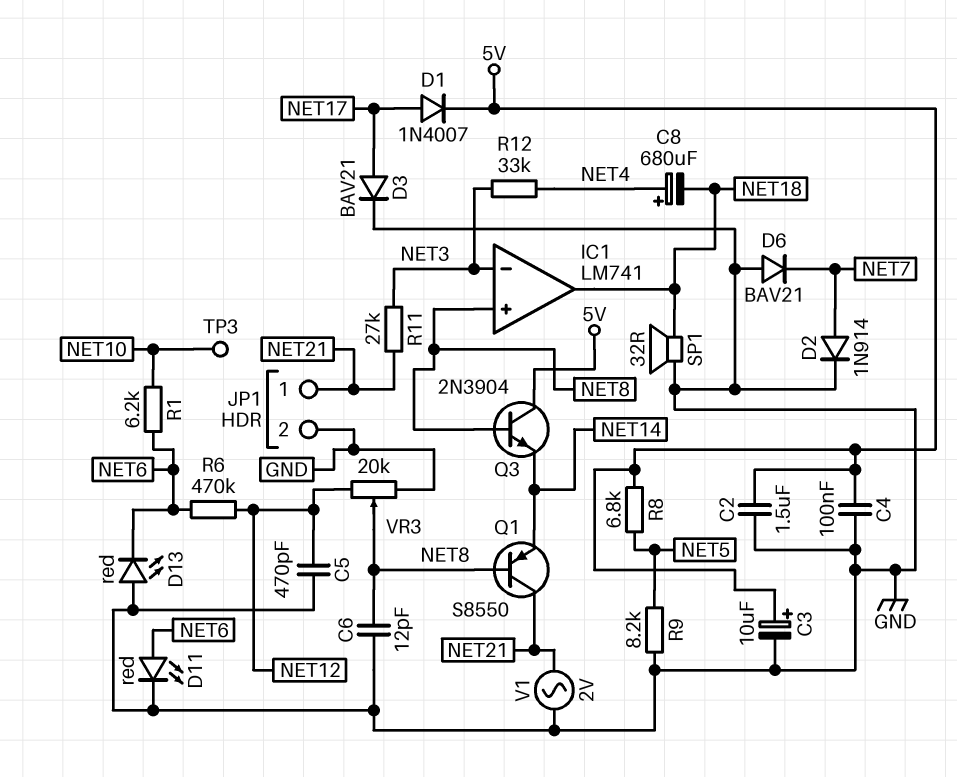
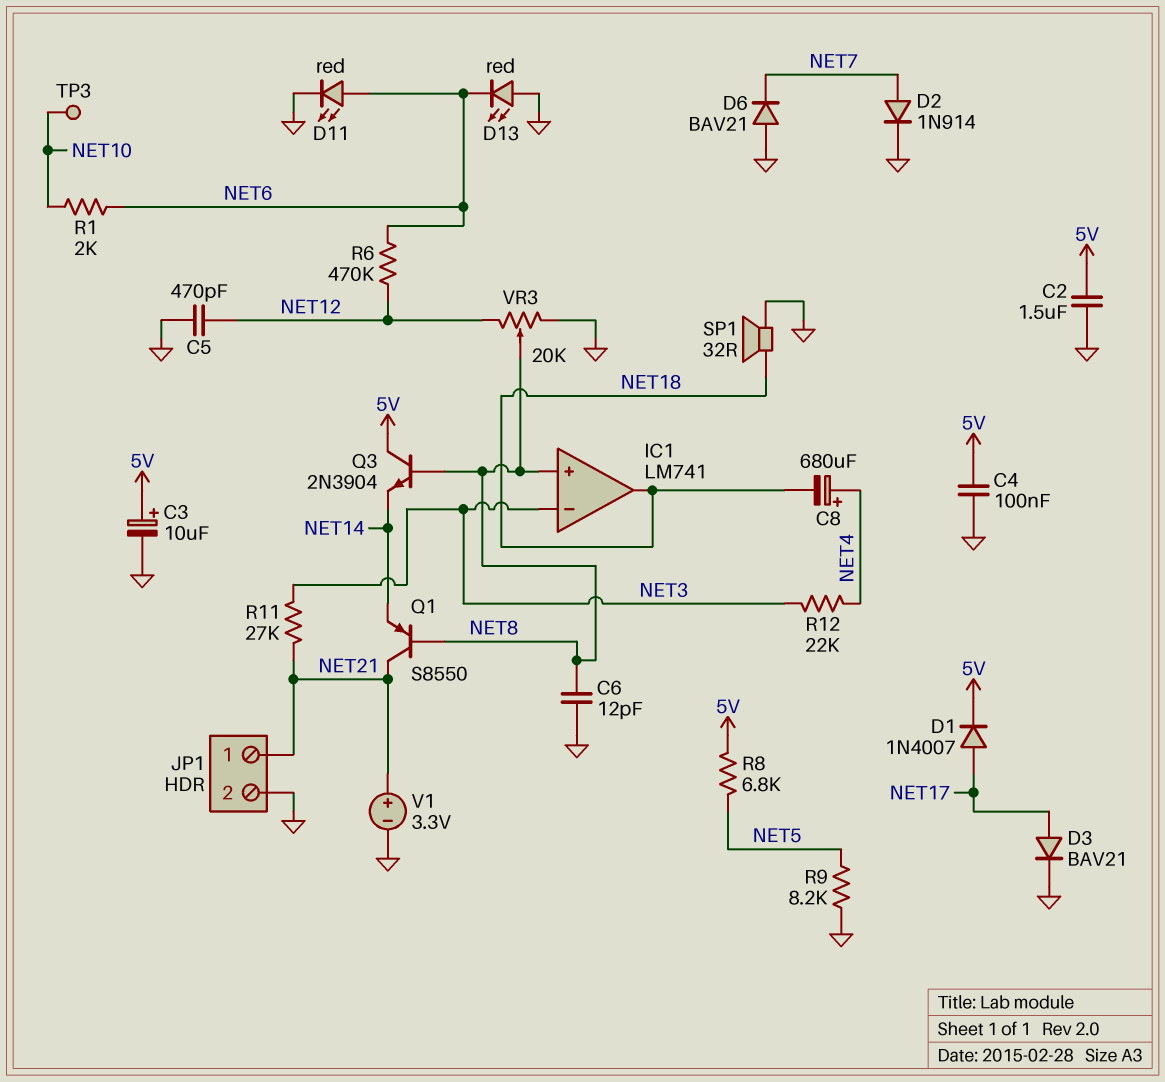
R1: 6.2k (NET6, NET10) -> 2k (NET6, NET10)
R12: 33k (NET3, NET4) -> 22k (NET3, NET4)
V1: AC 2V (GND, NET21) -> 3.3V (plus NET21, minus GND)

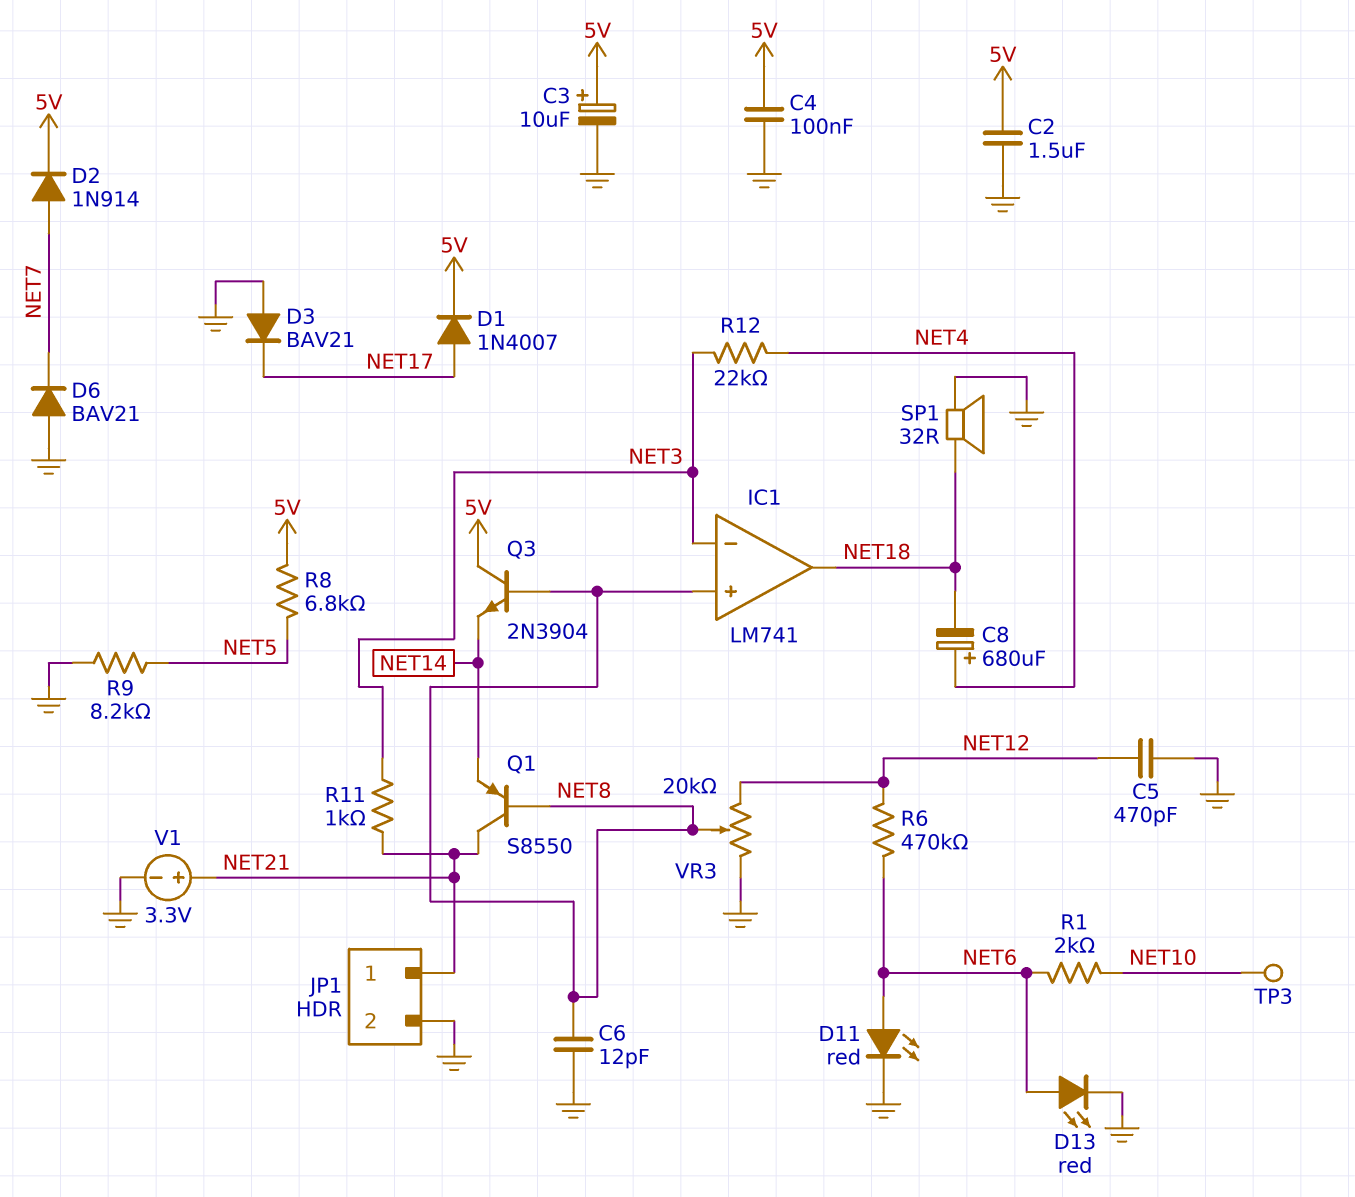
D2: diode 1N914 (A NET7, K GND) -> diode 1N914 (A NET7, K 5V)
D3: diode BAV21 (A NET17, K GND) -> diode BAV21 (A GND, K NET17)
D13: LED red (A GND, K NET6) -> LED red (A NET6, K GND)
R11: 27k (NET3, NET21) -> 1k (NET3, NET21)

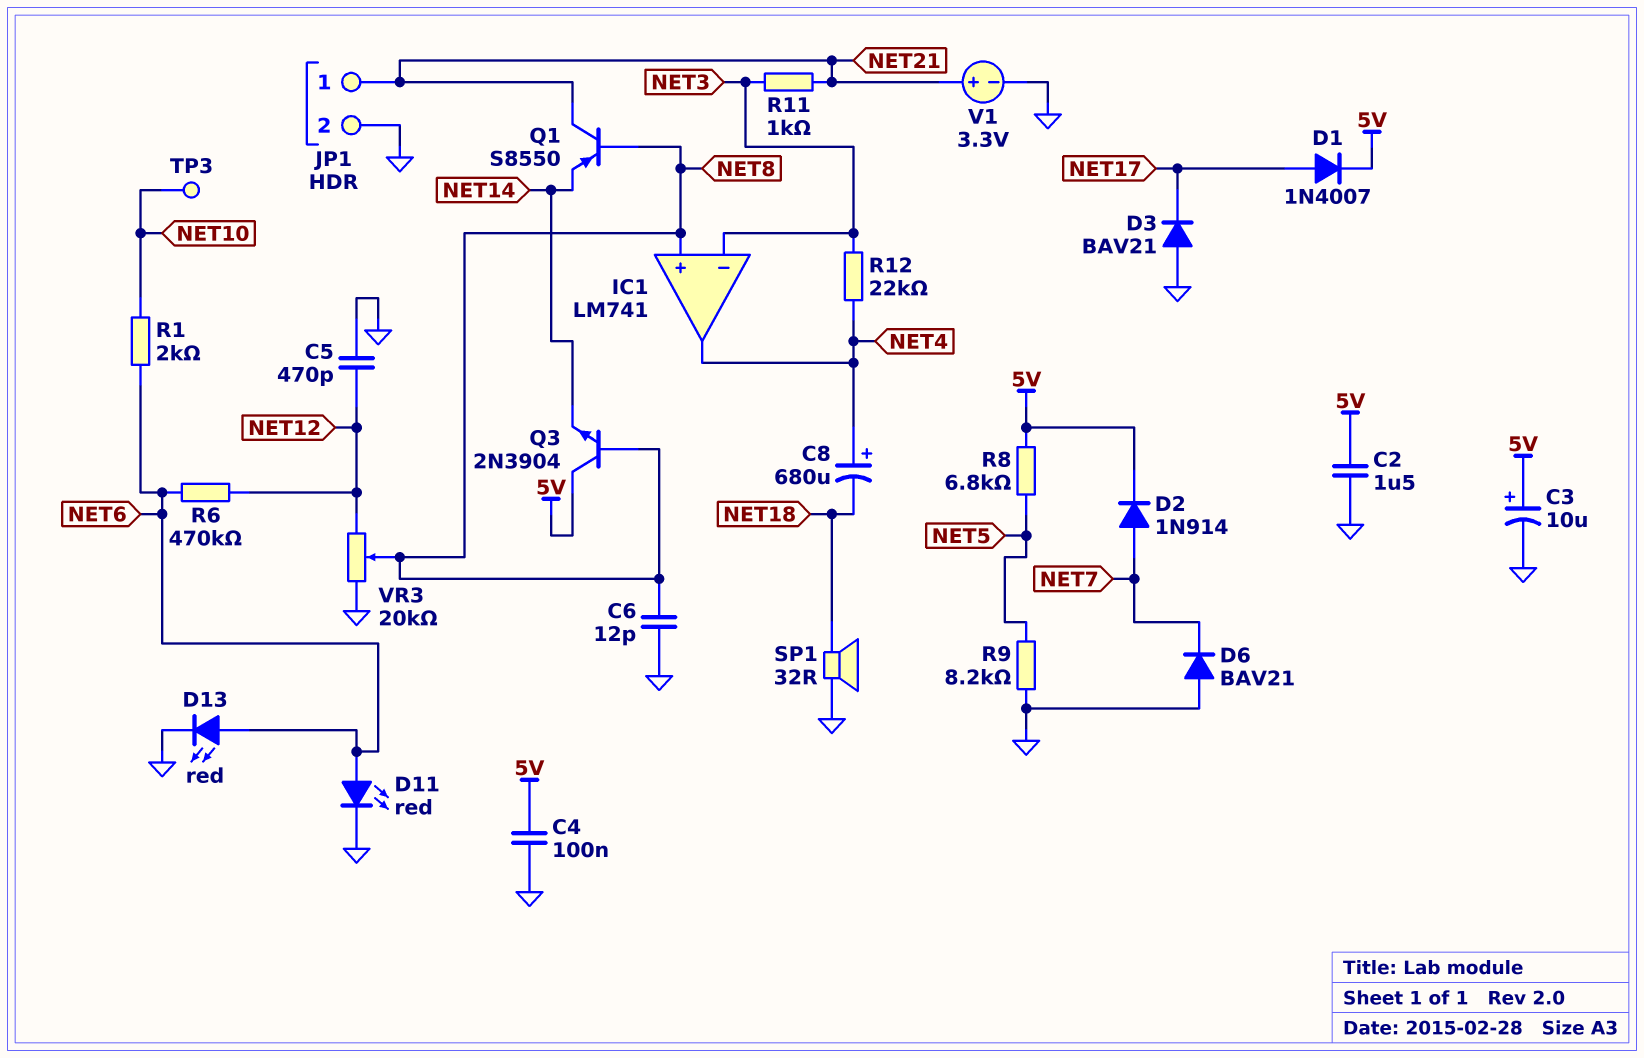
IC1 pin out: NET18 -> NET4

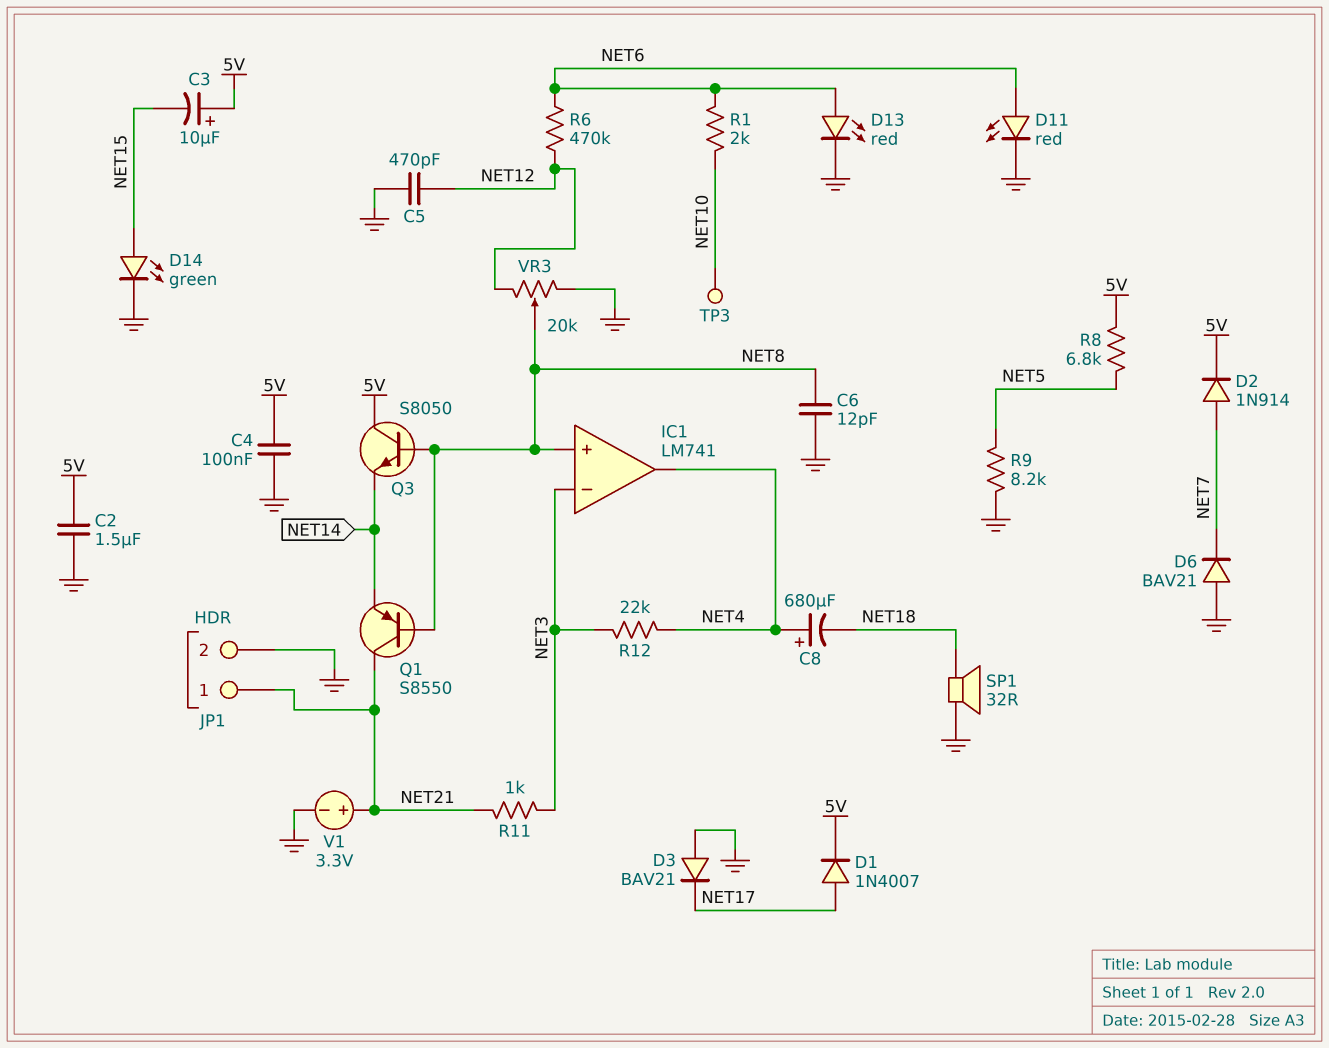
C3: 10uF (plus 5V, minus GND) -> 10uF (plus 5V, minus NET15)
D14: none -> LED green (A NET15, K GND)
Q3: NPN 2N3904 (B NET8, C 5V, E NET14) -> NPN S8050 (B NET8, C 5V, E NET14)

